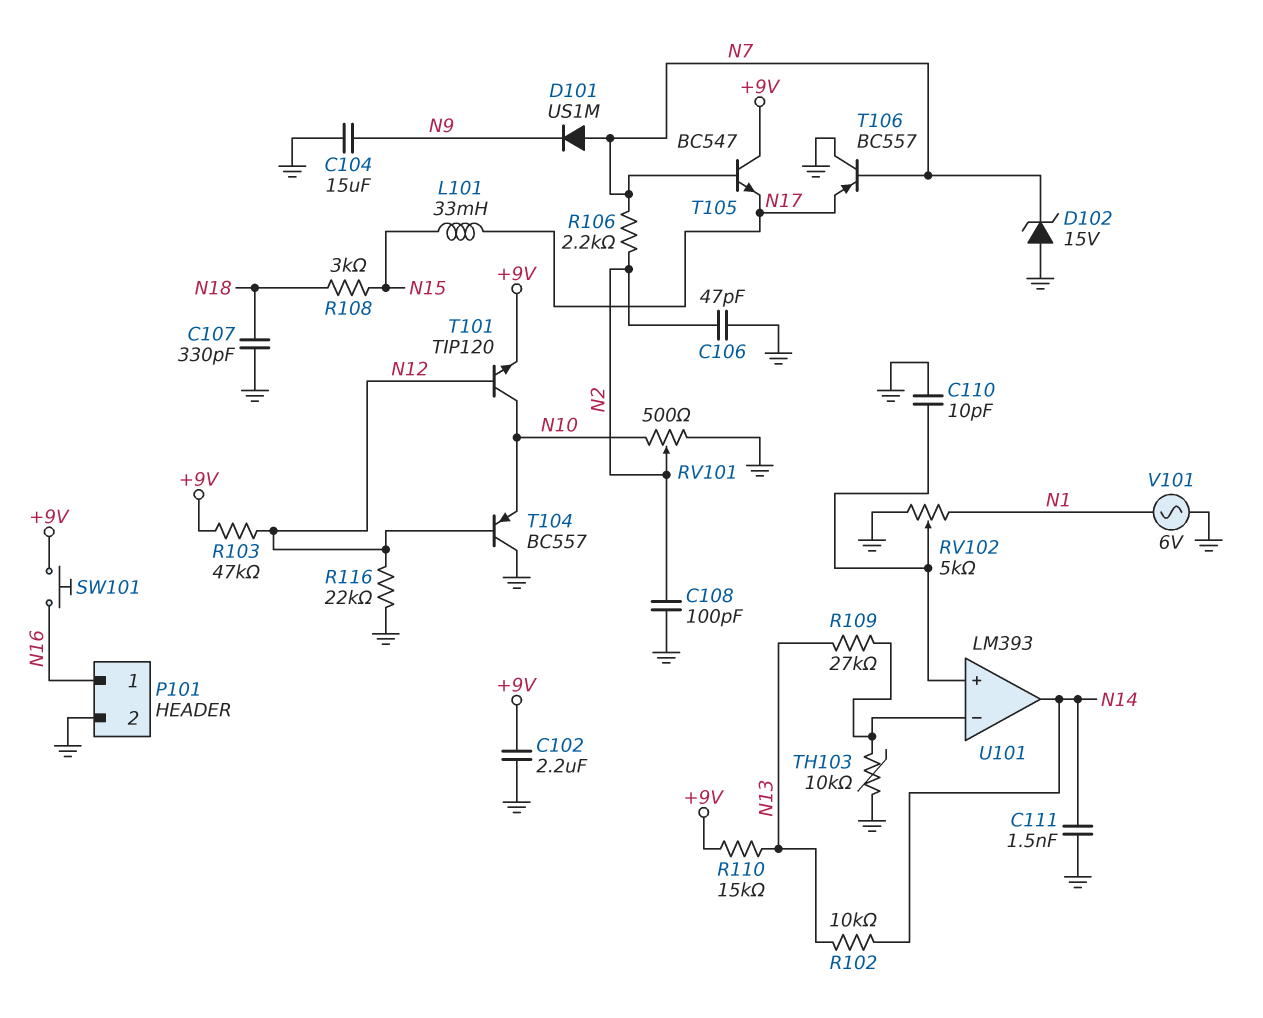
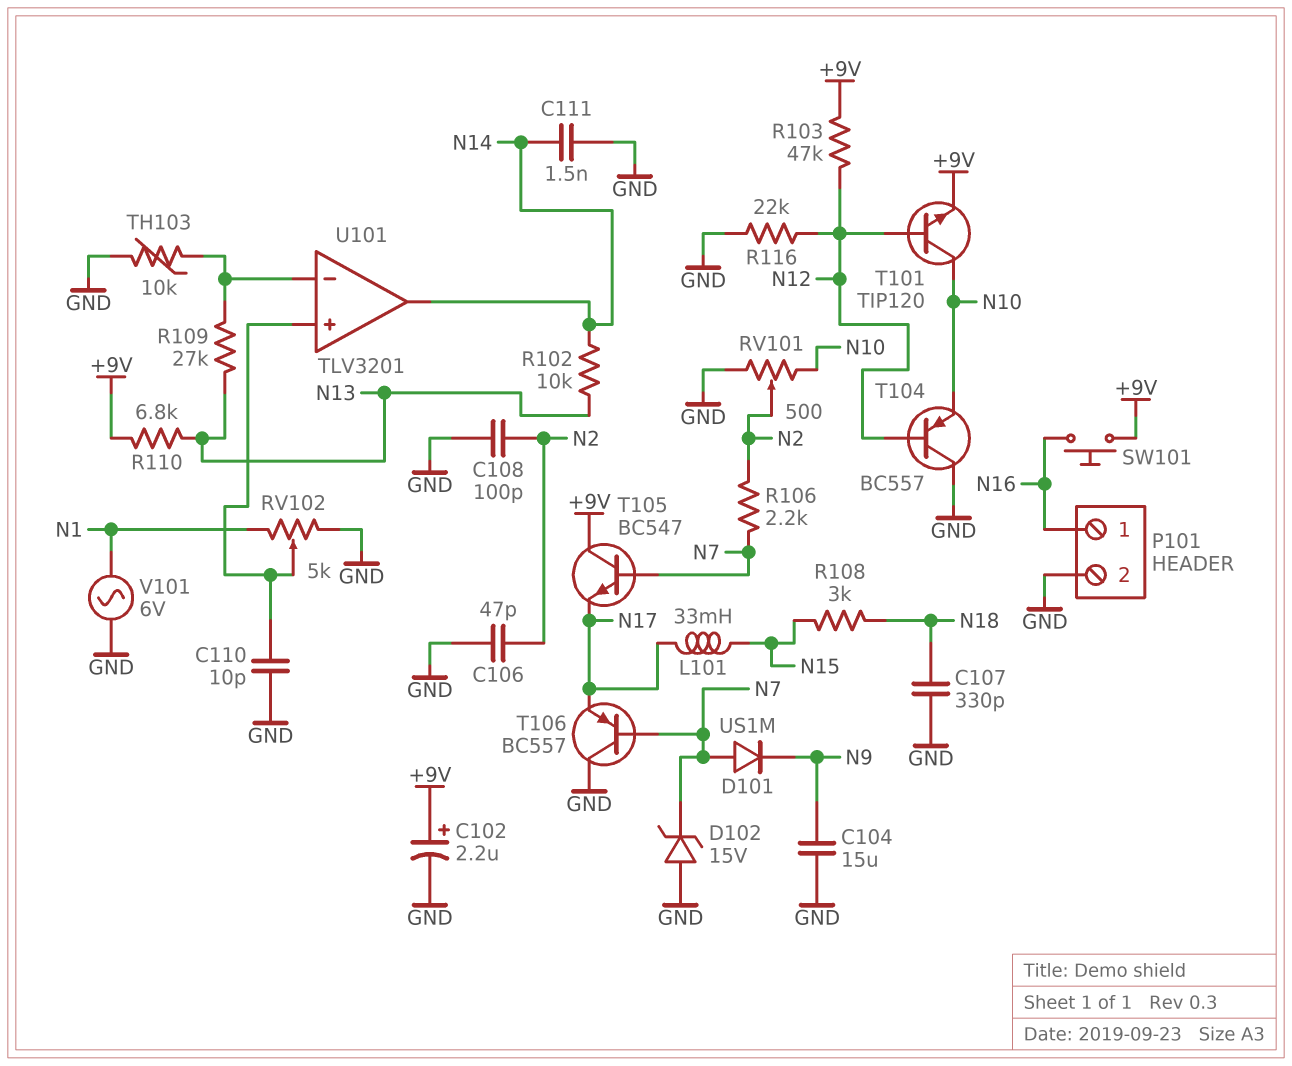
C102: 2.2uF (+9V, GND) -> 2.2uF (plus +9V, minus GND)
R110: 15k (+9V, N13) -> 6.8k (+9V, N13)
U101: LM393 -> TLV3201

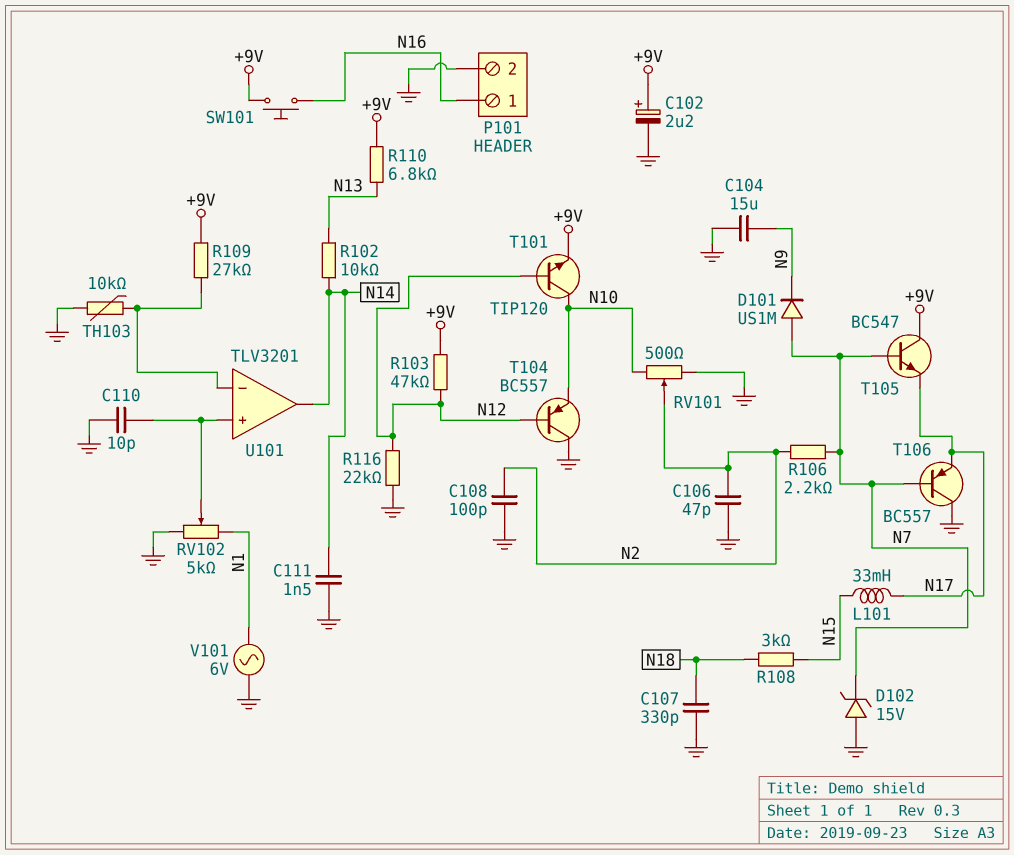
R109: 27k (N13, U101/in-) -> 27k (+9V, U101/in-)

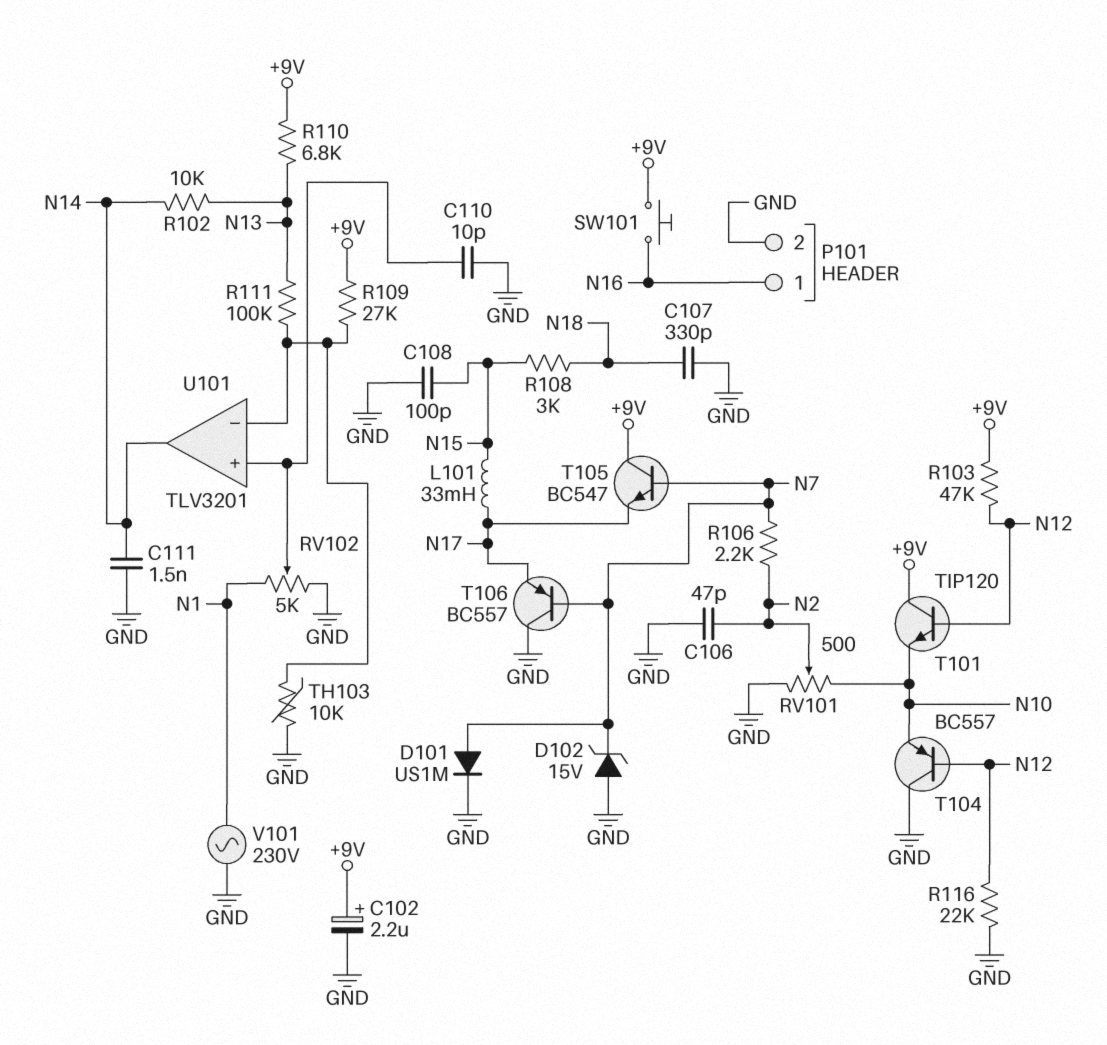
C104: 15uF (GND, N9) -> none
C108: 100pF (GND, N2) -> 100pF (GND, N15)
D101: diode US1M (A N7, K N9) -> diode US1M (A N7, K GND)
R111: none -> 100k (N13, U101/in-)
T101: NPN TIP120 (B N12, C N10, E +9V) -> NPN TIP120 (B N12, C +9V, E N10)
V101: AC 6V (GND, N1) -> AC 230V (GND, N1)

